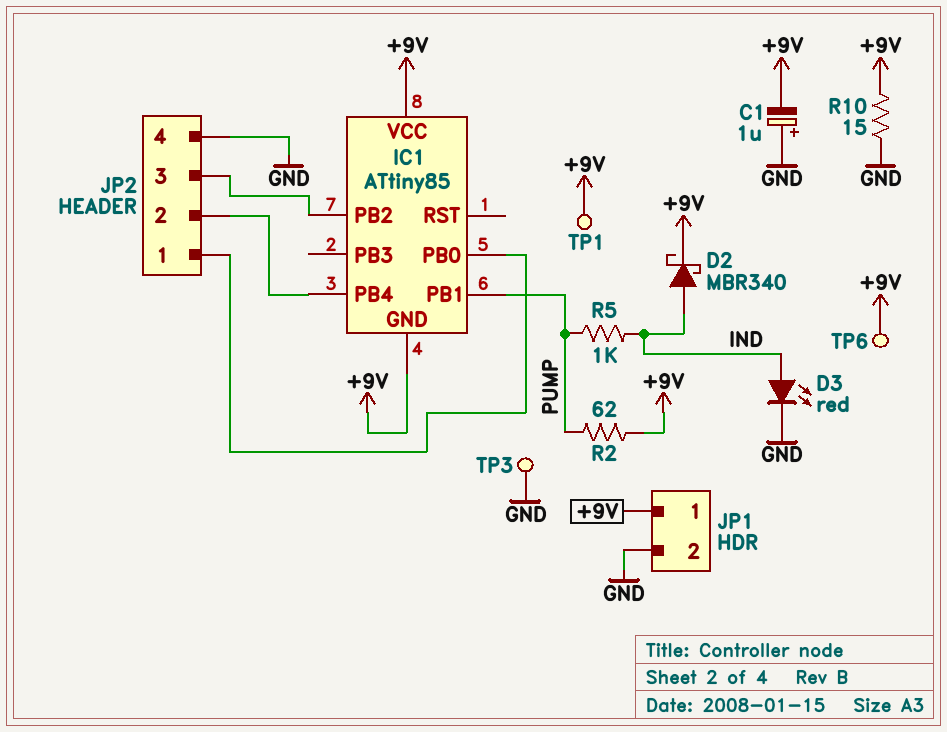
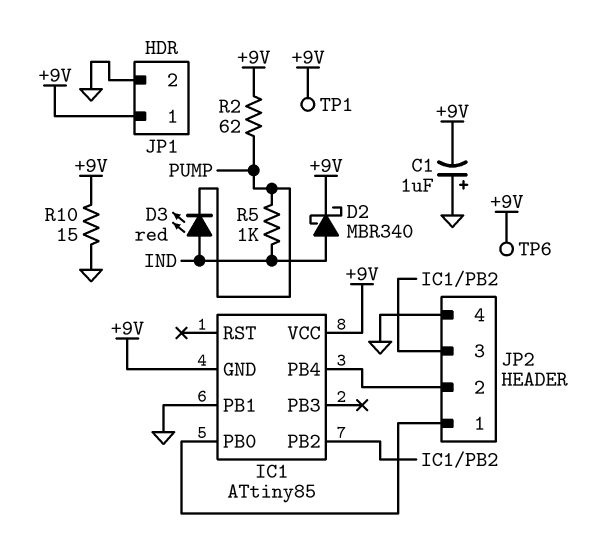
D3: LED red (A IND, K GND) -> LED red (A IND, K PUMP)
IC1 pin PB1: PUMP -> GND
TP3: test point (GND) -> none

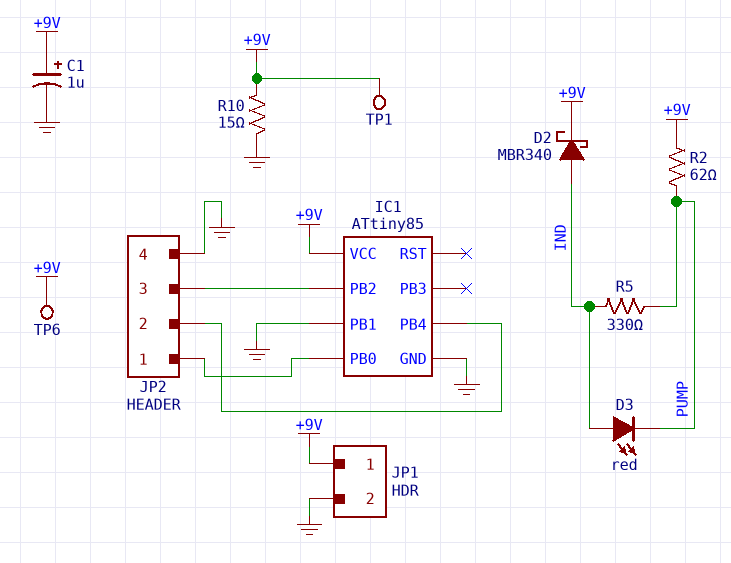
C1: 1uF (plus GND, minus +9V) -> 1uF (plus +9V, minus GND)
IC1 pin GND: +9V -> GND
R5: 1k (IND, PUMP) -> 330 (IND, PUMP)

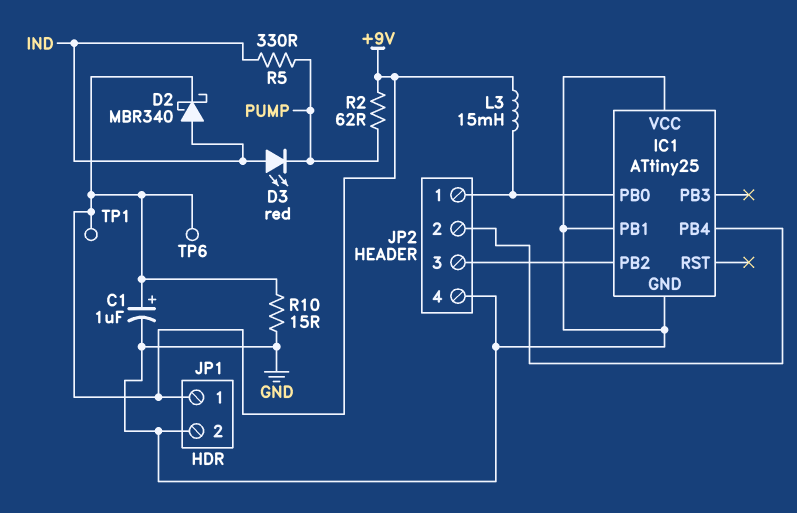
IC1: ATtiny85 -> ATtiny25
IC1 pin VCC: +9V -> GND
L3: none -> 15mH (+9V, IC1/PB0)

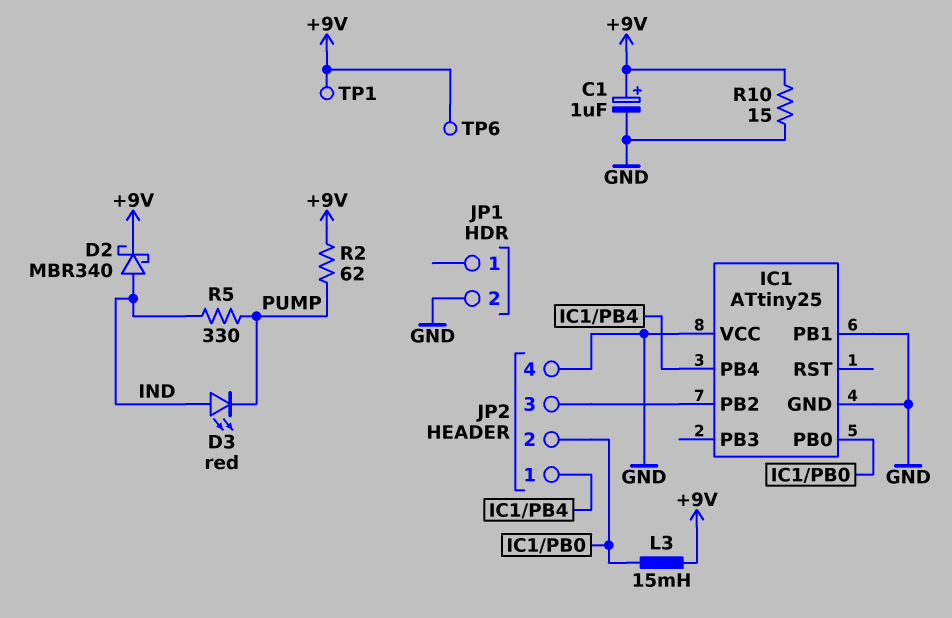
JP1 pin 1: +9V -> none
JP2 pin 1: IC1/PB0 -> IC1/PB4
JP2 pin 2: IC1/PB4 -> IC1/PB0

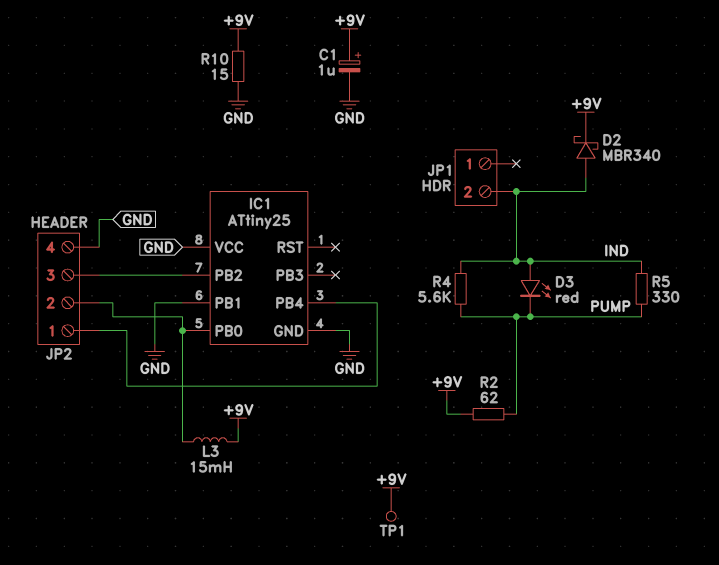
JP1 pin 2: GND -> IND
R4: none -> 5.6k (IND, PUMP)
TP6: test point (+9V) -> none

